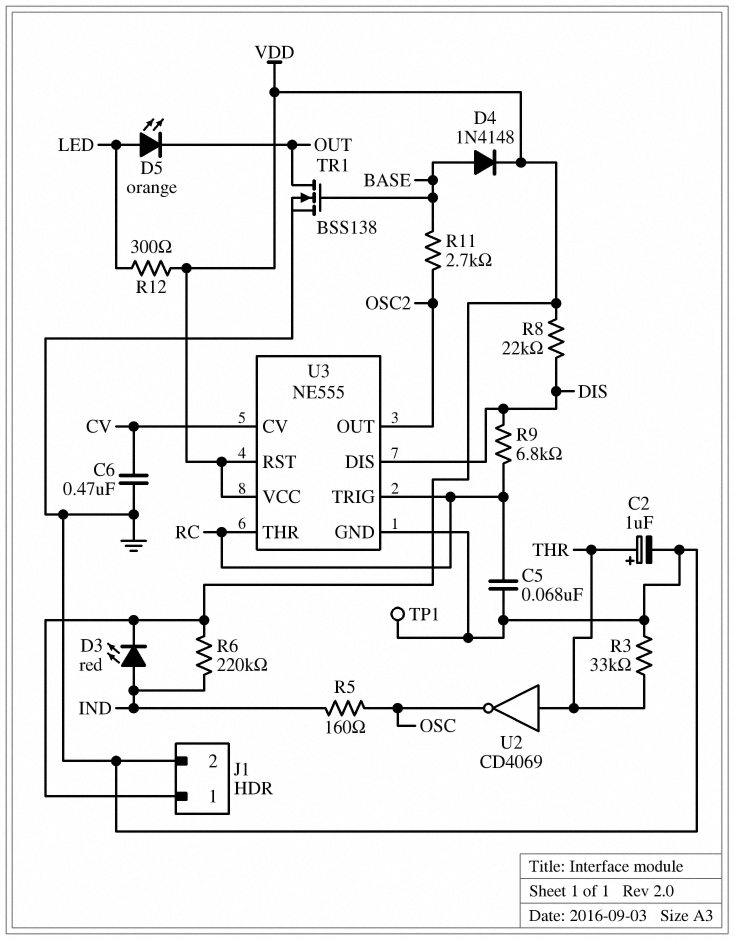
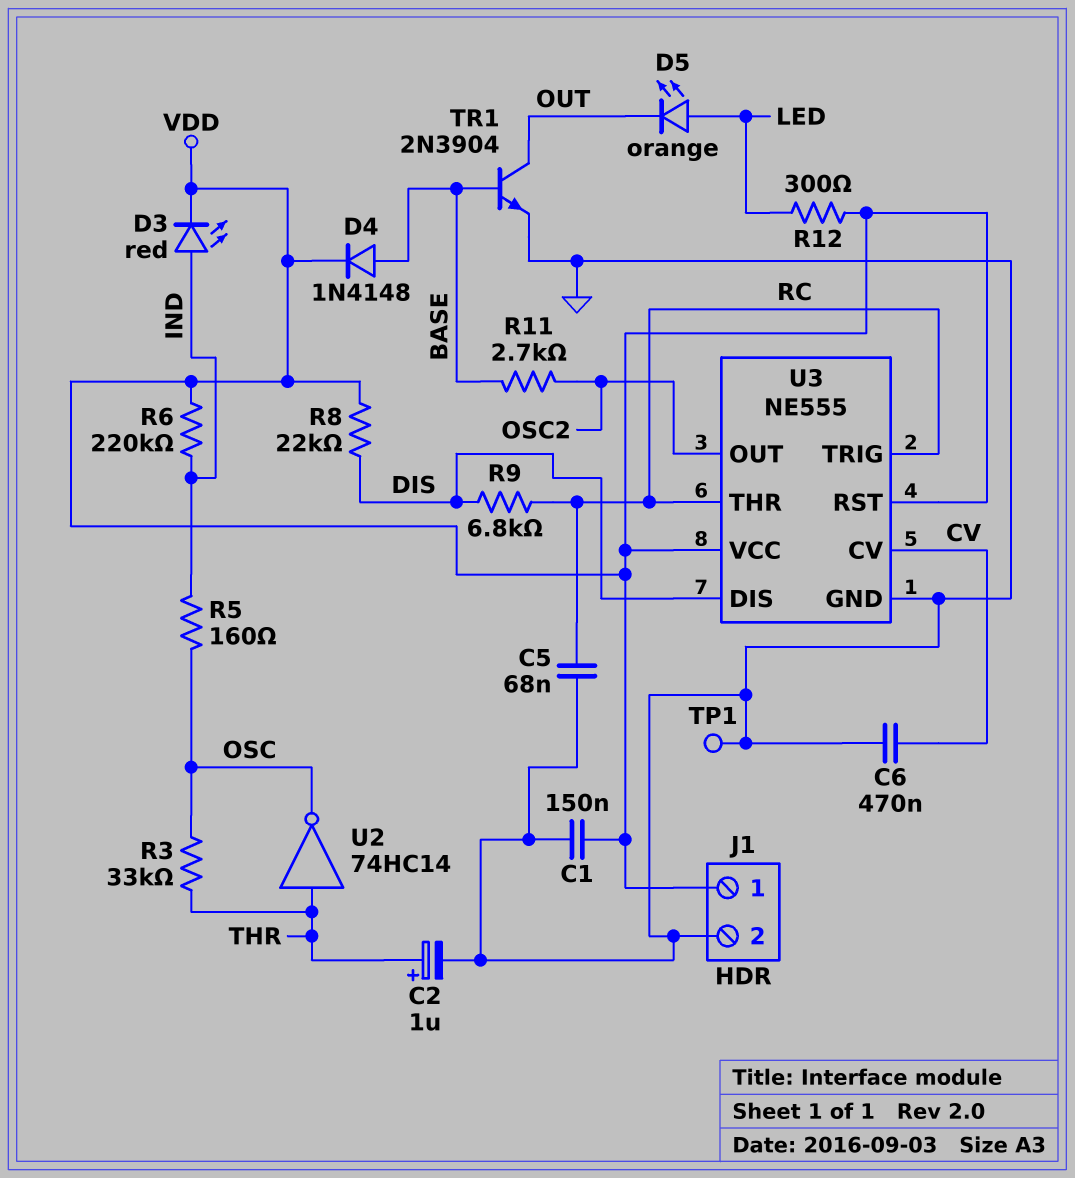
C1: none -> 150nF (GND, VDD)
R3: 33k (GND, THR) -> 33k (OSC, THR)
TR1: NMOS BSS138 (G BASE, D OUT, S GND) -> NPN 2N3904 (B BASE, C OUT, E GND)
U2: NOT CD4069 (in THR, out OSC) -> NOT 74HC14 (in THR, out OSC)

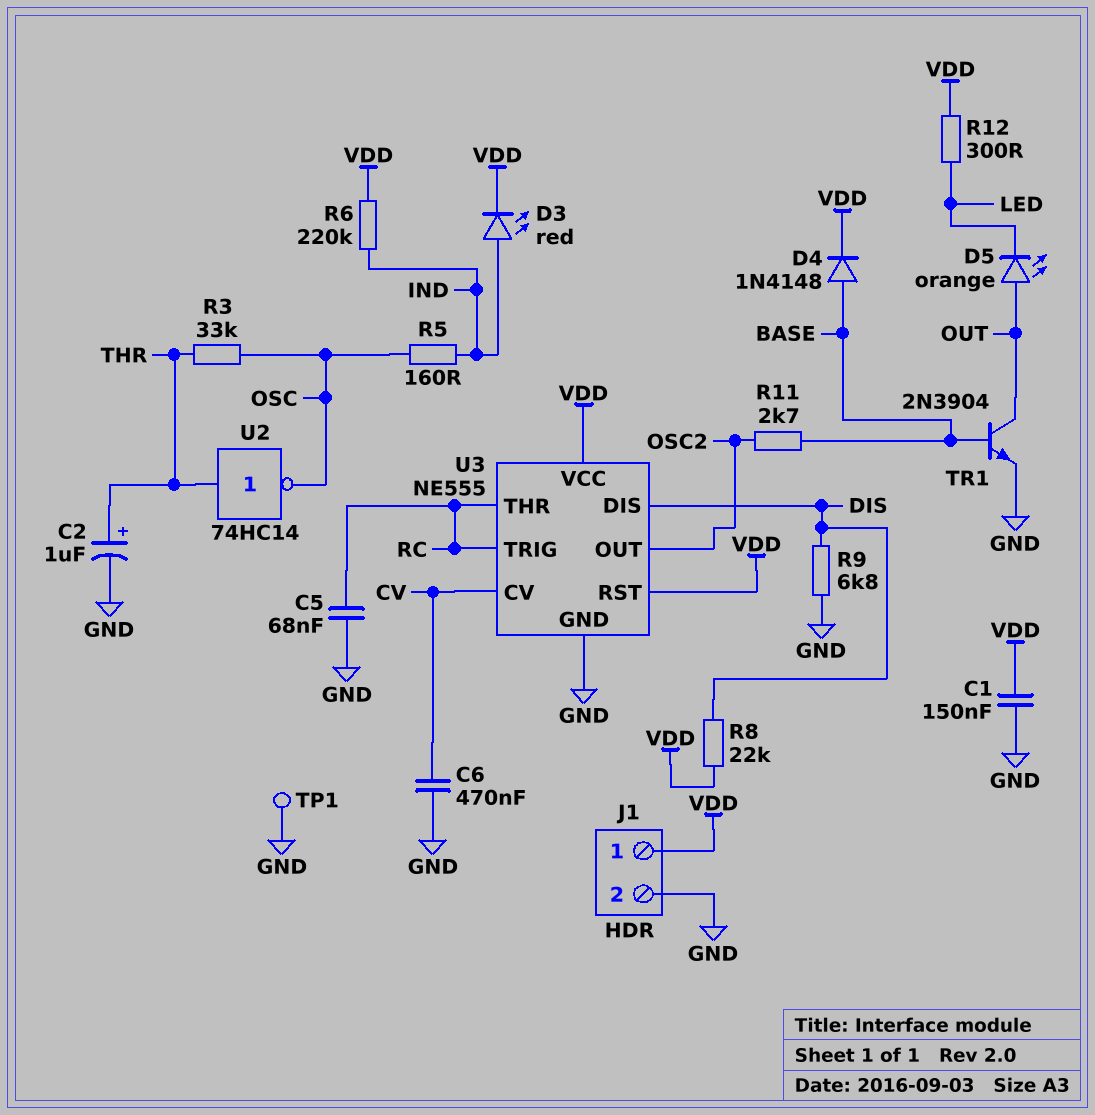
D5: LED orange (A LED, K OUT) -> LED orange (A OUT, K LED)
R9: 6.8k (DIS, RC) -> 6.8k (DIS, GND)

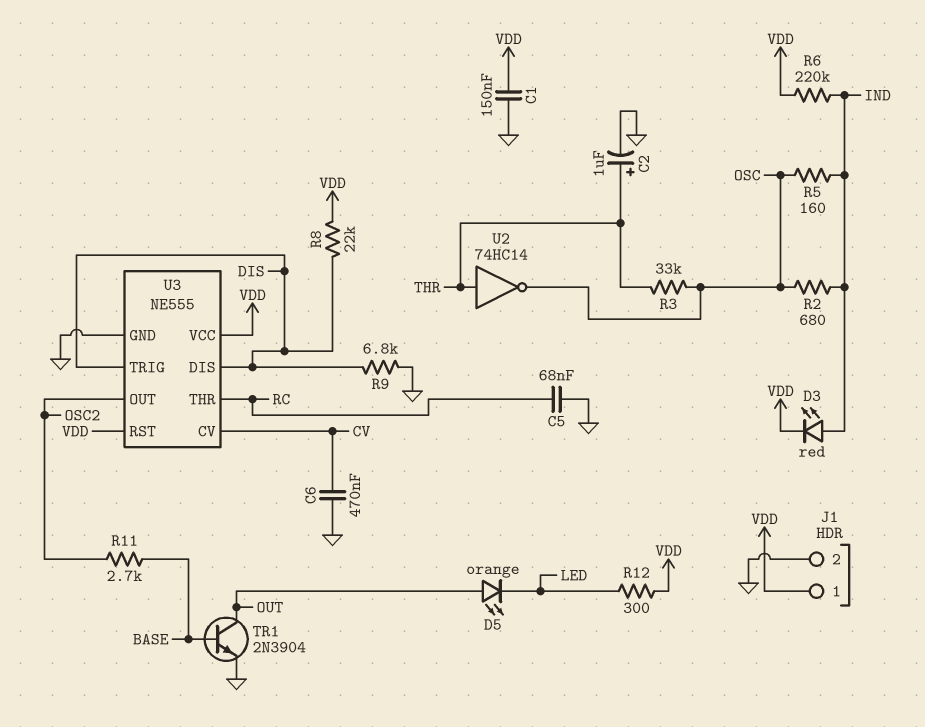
D4: diode 1N4148 (A BASE, K VDD) -> none
R2: none -> 680 (IND, OSC)
TP1: test point (GND) -> none
U3 pin TRIG: RC -> DIS

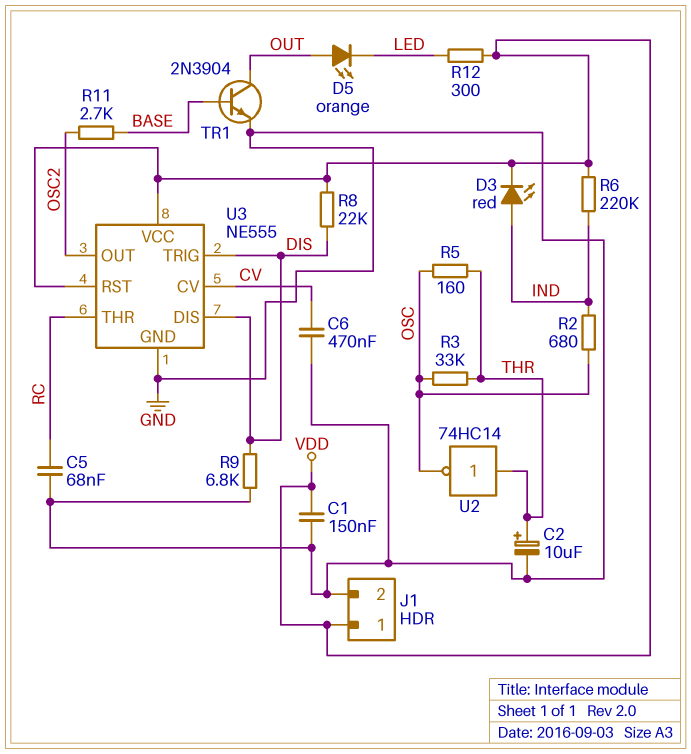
C2: 1uF (plus THR, minus GND) -> 10uF (plus THR, minus GND)
R5: 160 (IND, OSC) -> 160 (OSC, THR)

